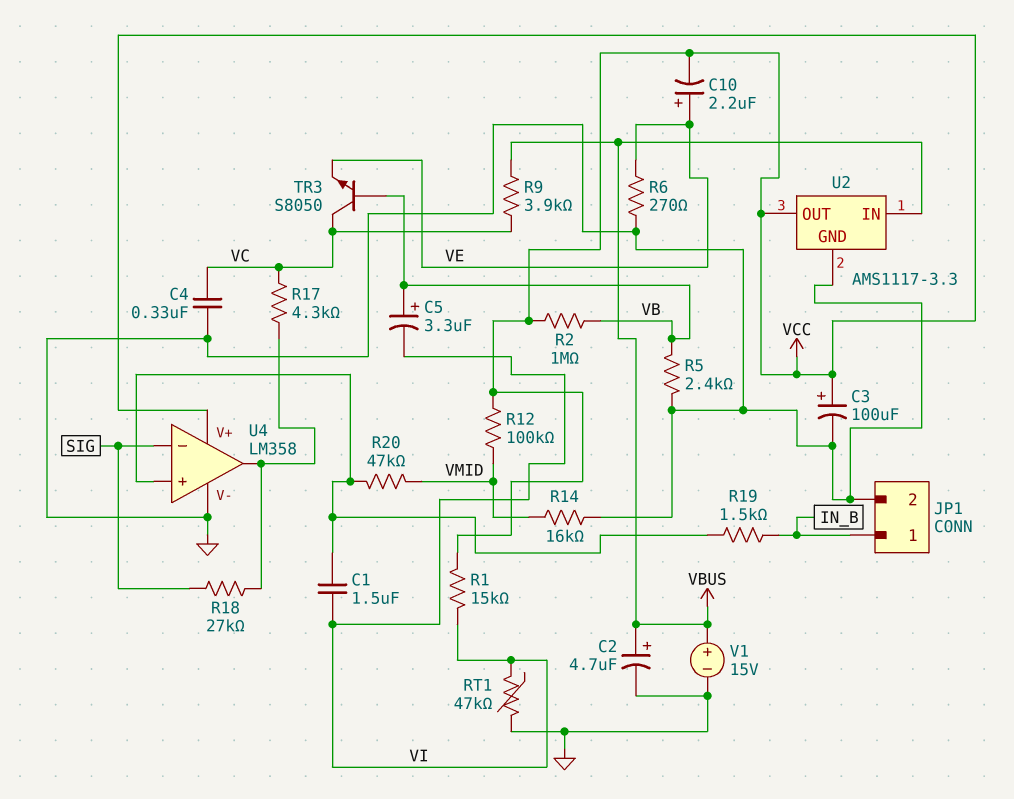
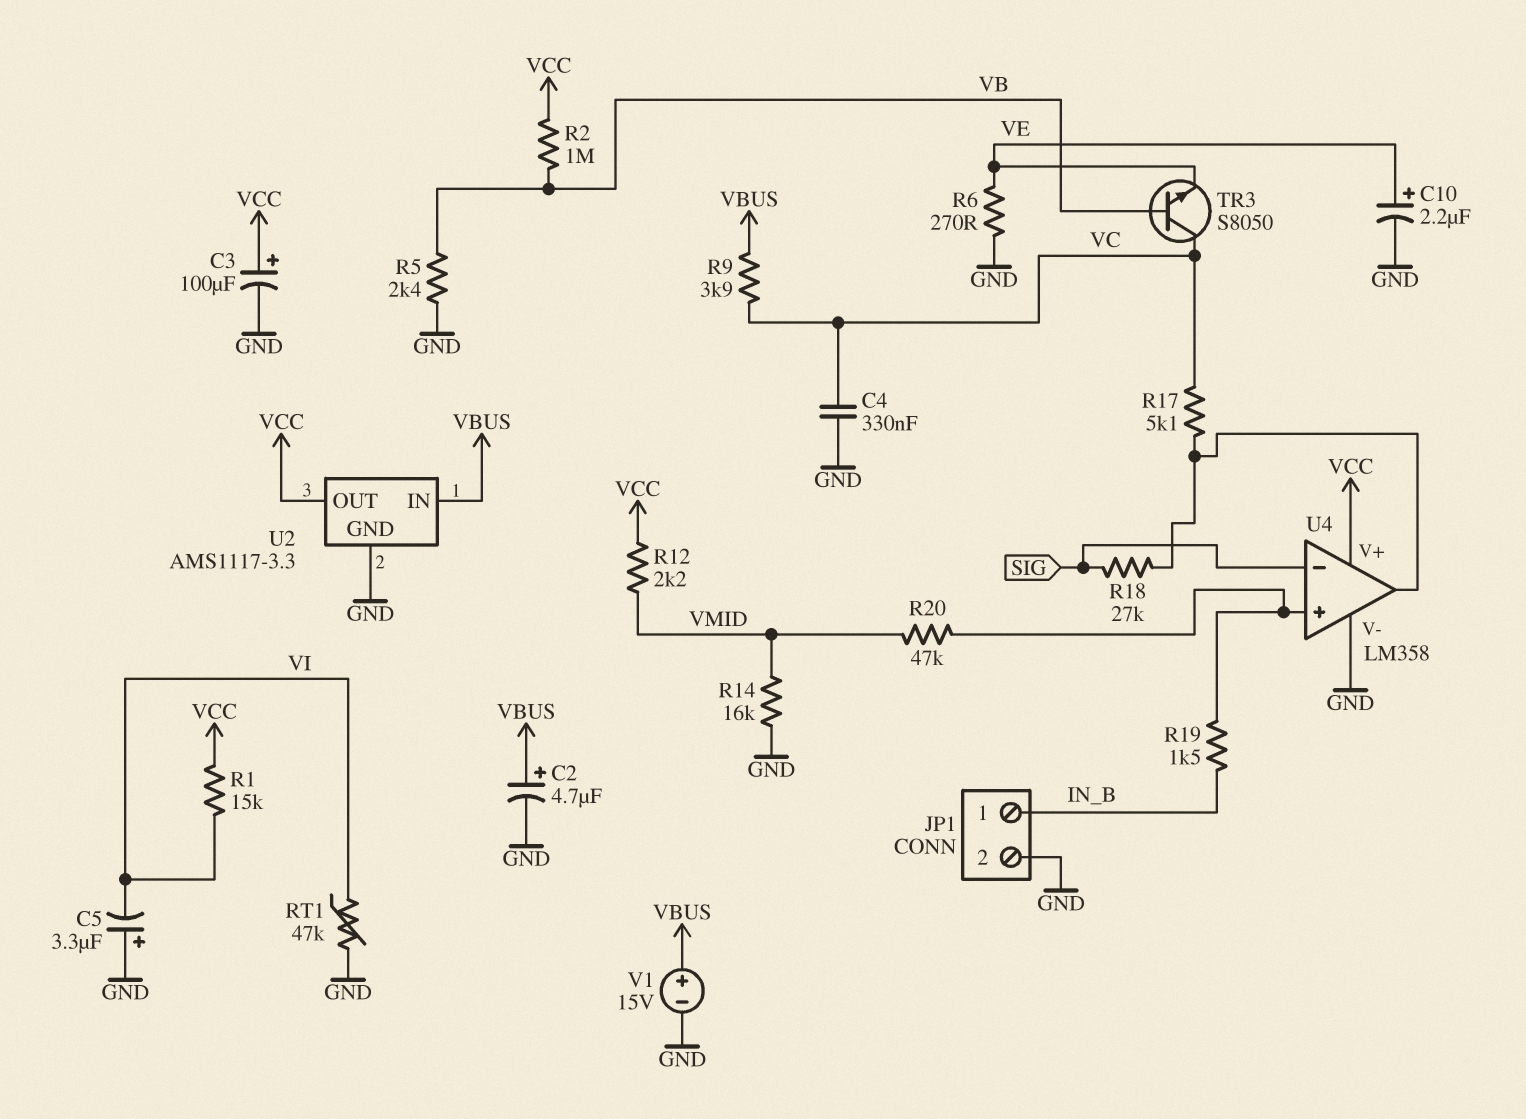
C1: 1.5uF (U4/in+, VI) -> none
C5: 3.3uF (plus VB, minus VI) -> 3.3uF (plus GND, minus VI)
C10: 2.2uF (plus VE, minus VCC) -> 2.2uF (plus VE, minus GND)
R12: 100k (VCC, VMID) -> 2.2k (VCC, VMID)
R17: 4.3k (U4/out, VC) -> 5.1k (U4/out, VC)

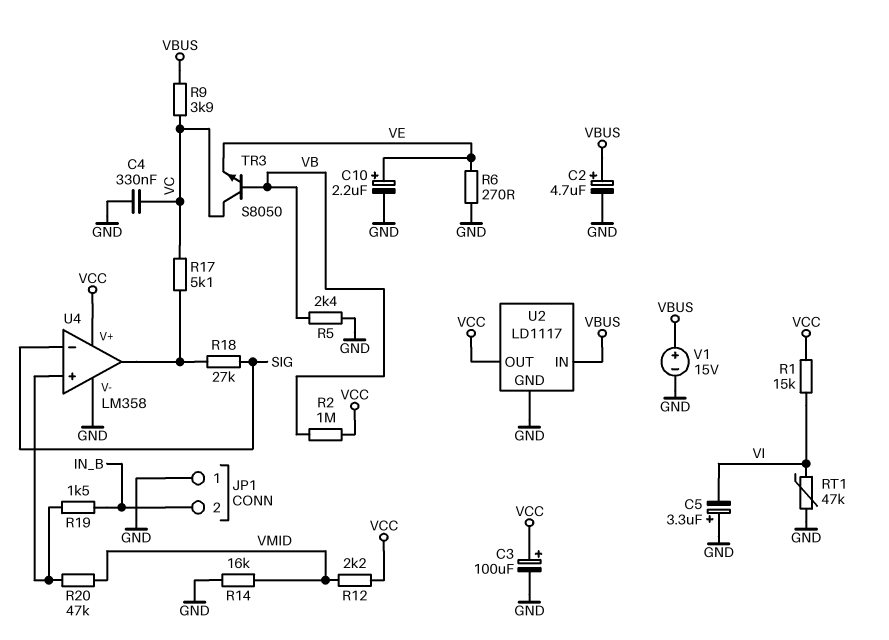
JP1 pin 1: IN_B -> GND
JP1 pin 2: GND -> IN_B
U2: AMS1117-3.3 -> LD1117

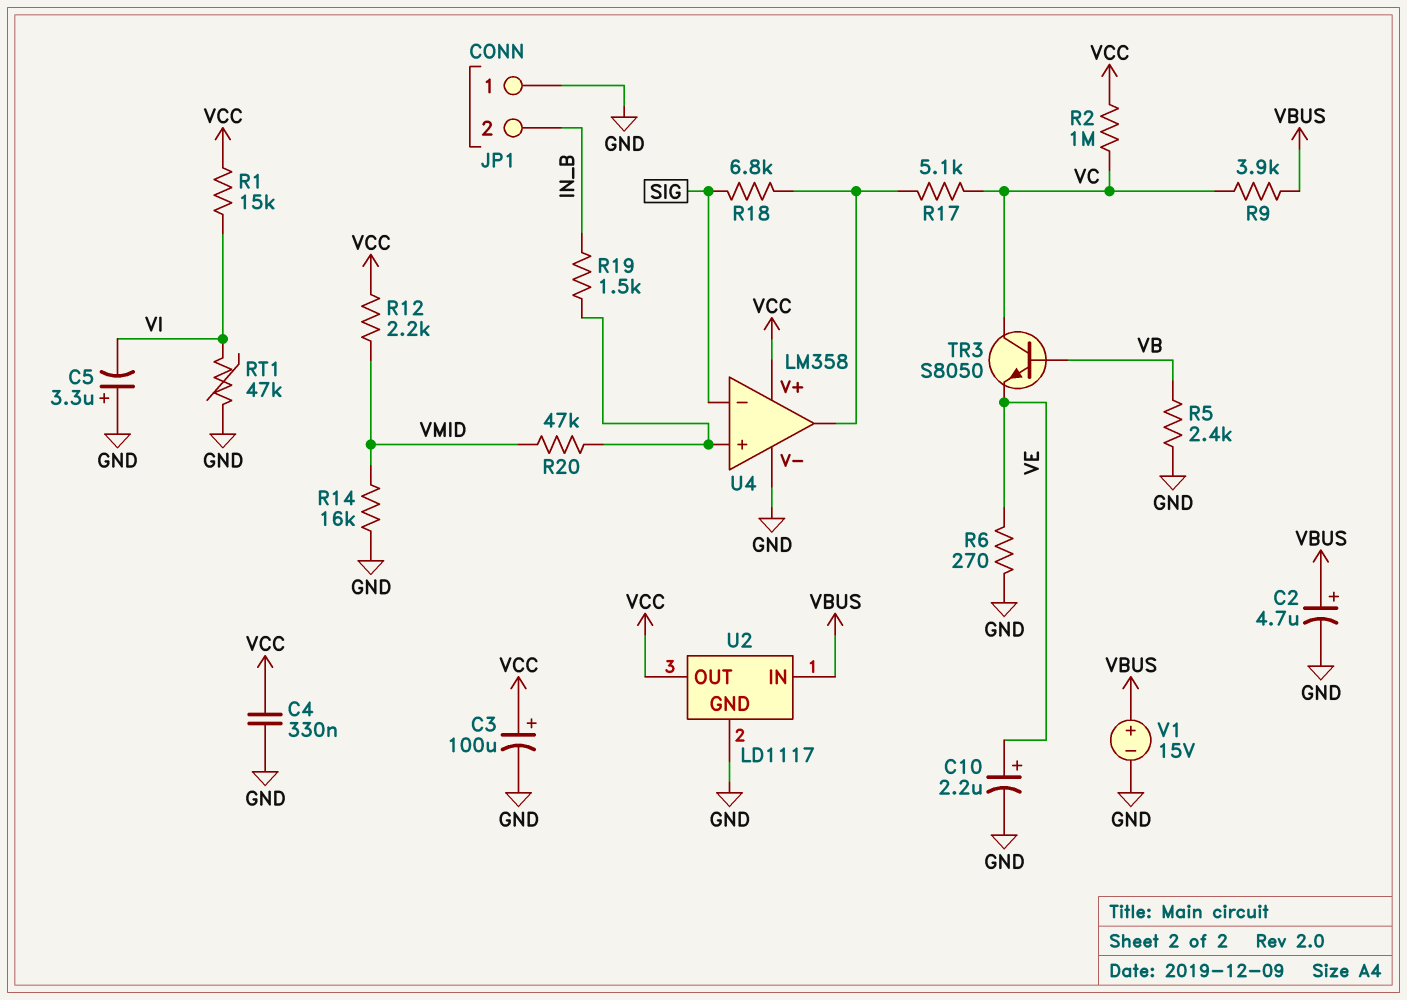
C4: 330nF (GND, VC) -> 330nF (GND, VCC)
R2: 1M (VB, VCC) -> 1M (VC, VCC)
R18: 27k (SIG, U4/out) -> 6.8k (SIG, U4/out)

